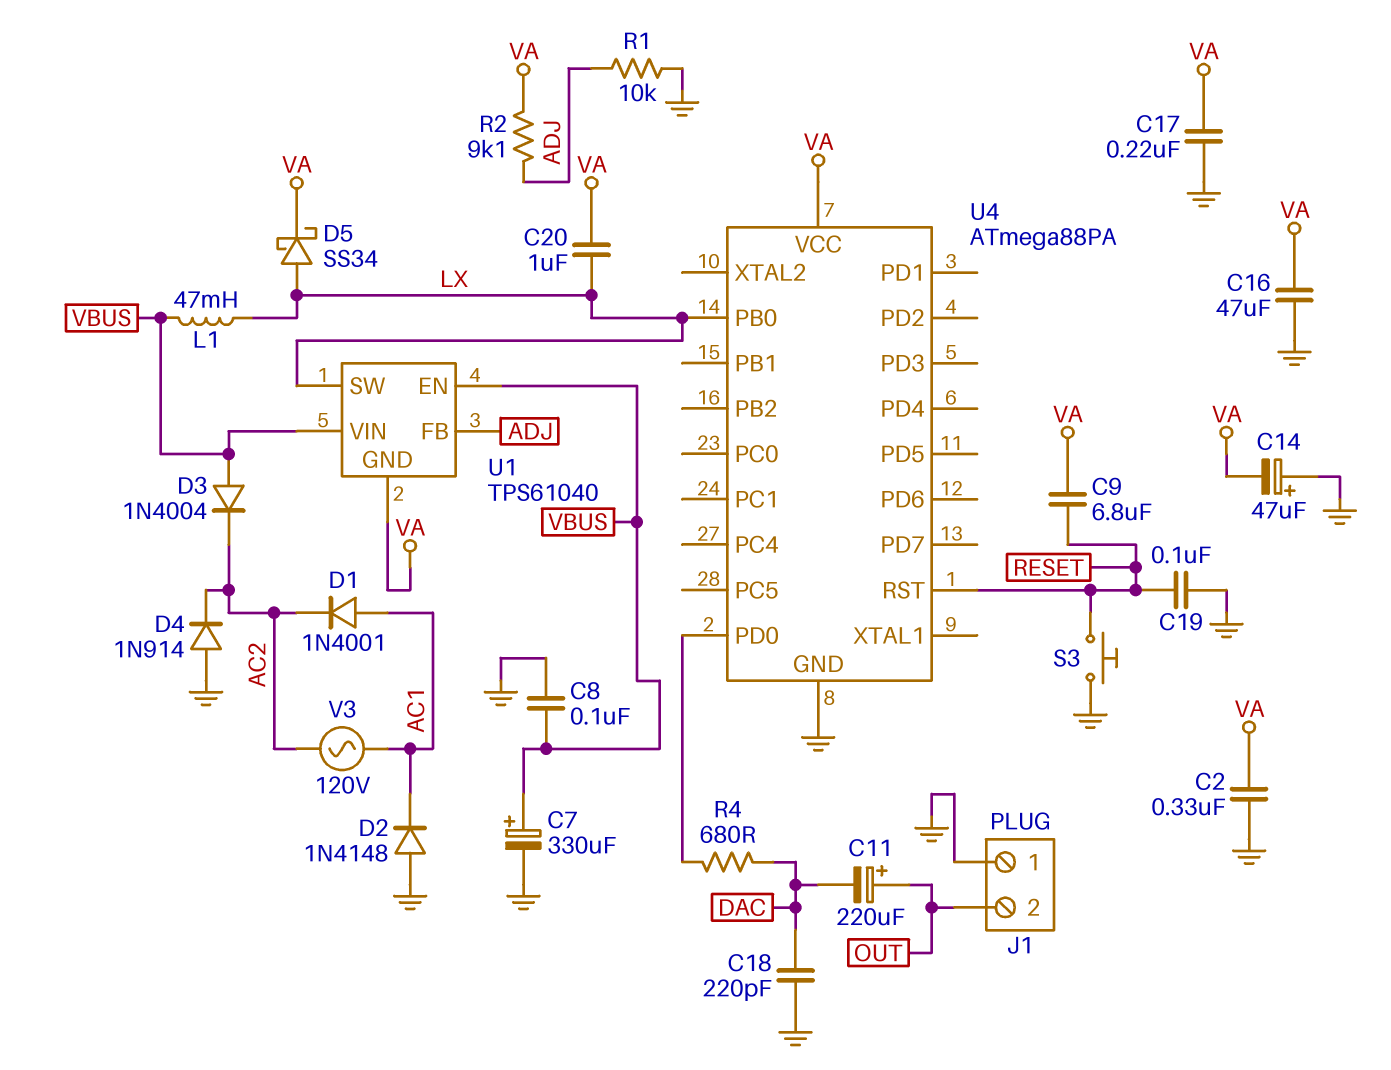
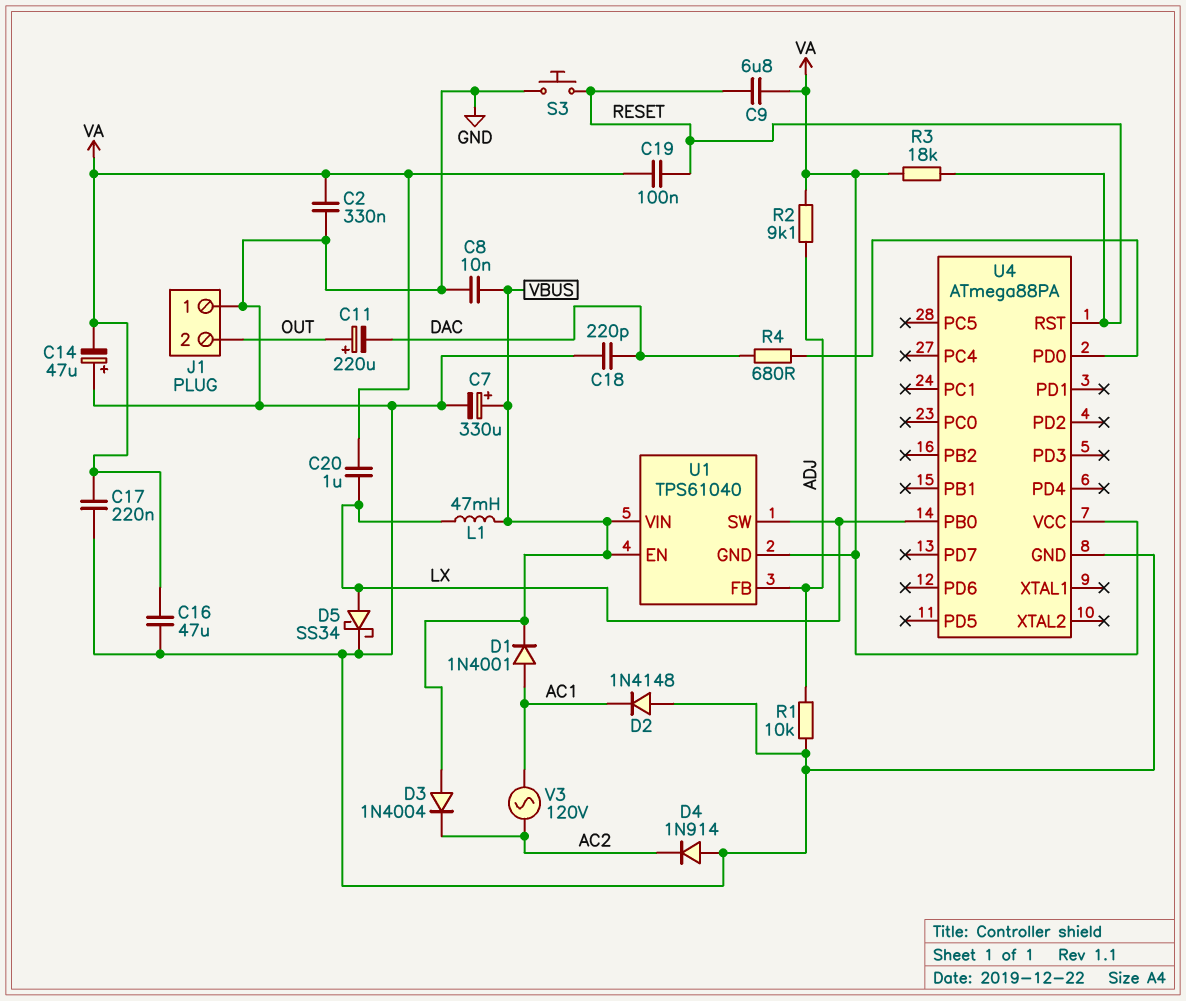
C8: 100nF (GND, VBUS) -> 10nF (GND, VBUS)
C19: 100nF (GND, RESET) -> 100nF (RESET, VA)
D1: diode 1N4001 (A AC1, K AC2) -> diode 1N4001 (A AC1, K VBUS)
D5: schottky SS34 (A LX, K VA) -> schottky SS34 (A LX, K GND)
R3: none -> 18k (RESET, VA)

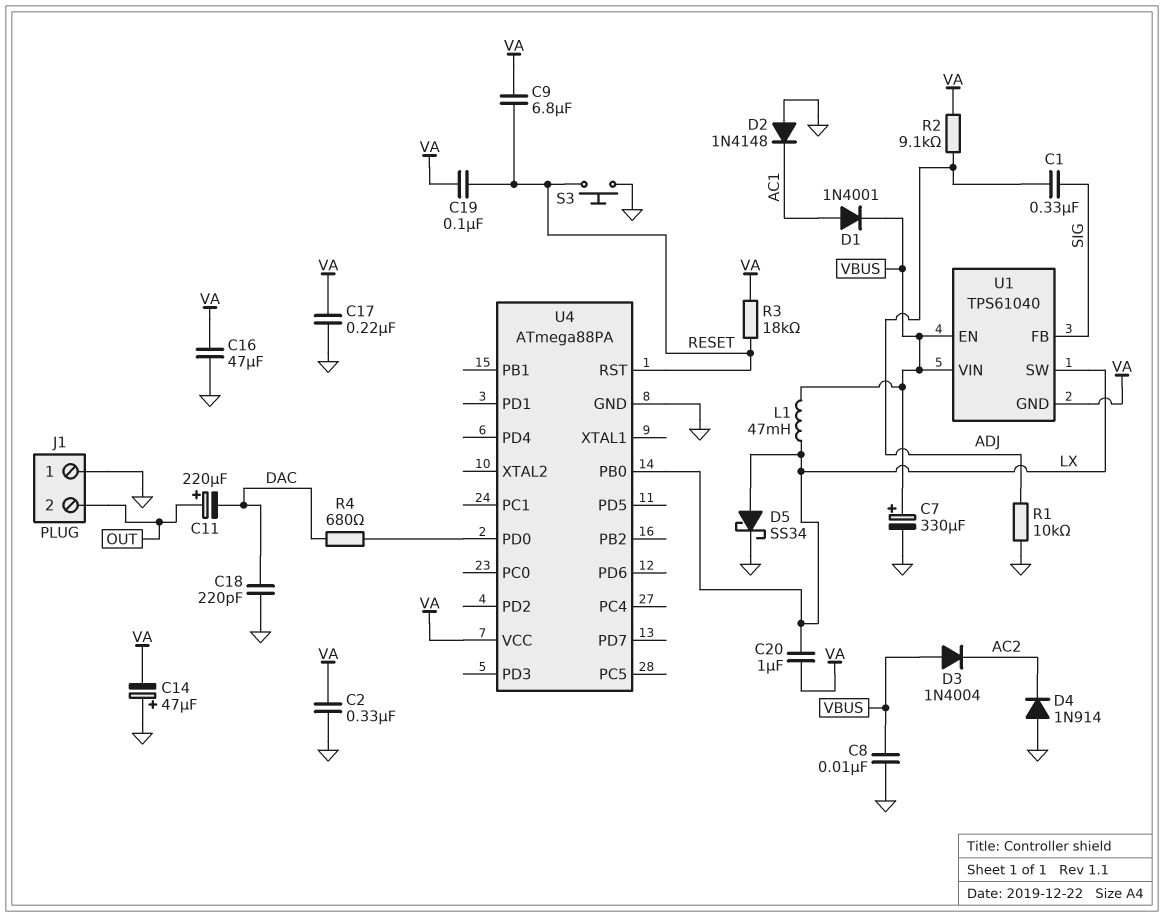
C1: none -> 330nF (ADJ, SIG)
U1 pin FB: ADJ -> SIG
V3: AC 120V (AC1, AC2) -> none

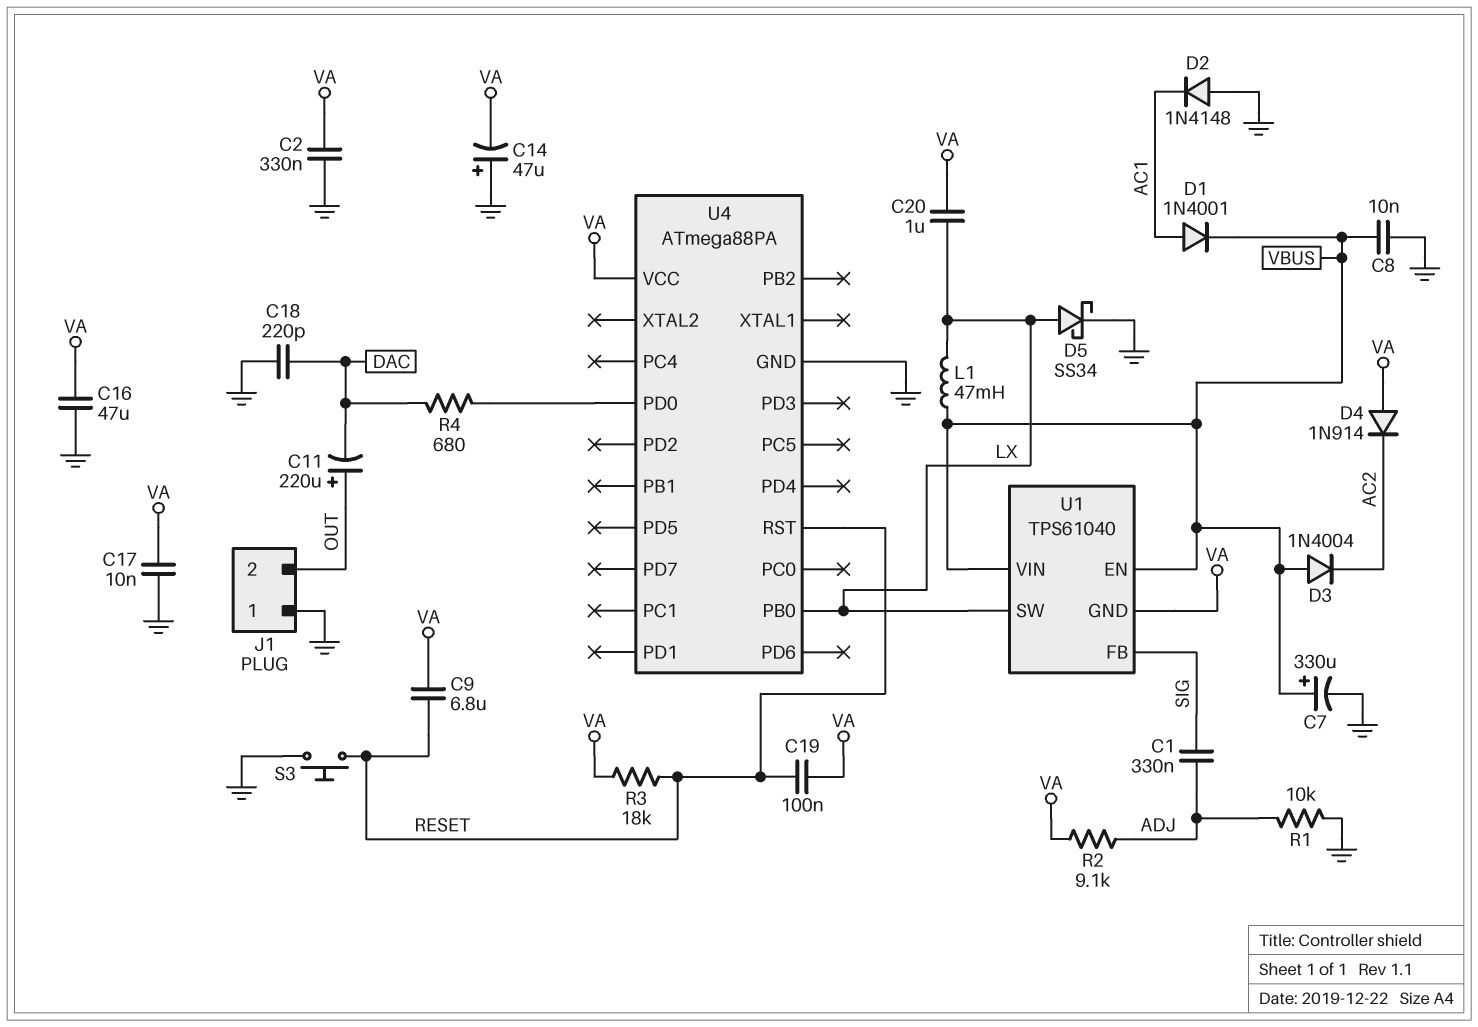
C17: 220nF (GND, VA) -> 10nF (GND, VA)
D4: diode 1N914 (A GND, K AC2) -> diode 1N914 (A VA, K AC2)

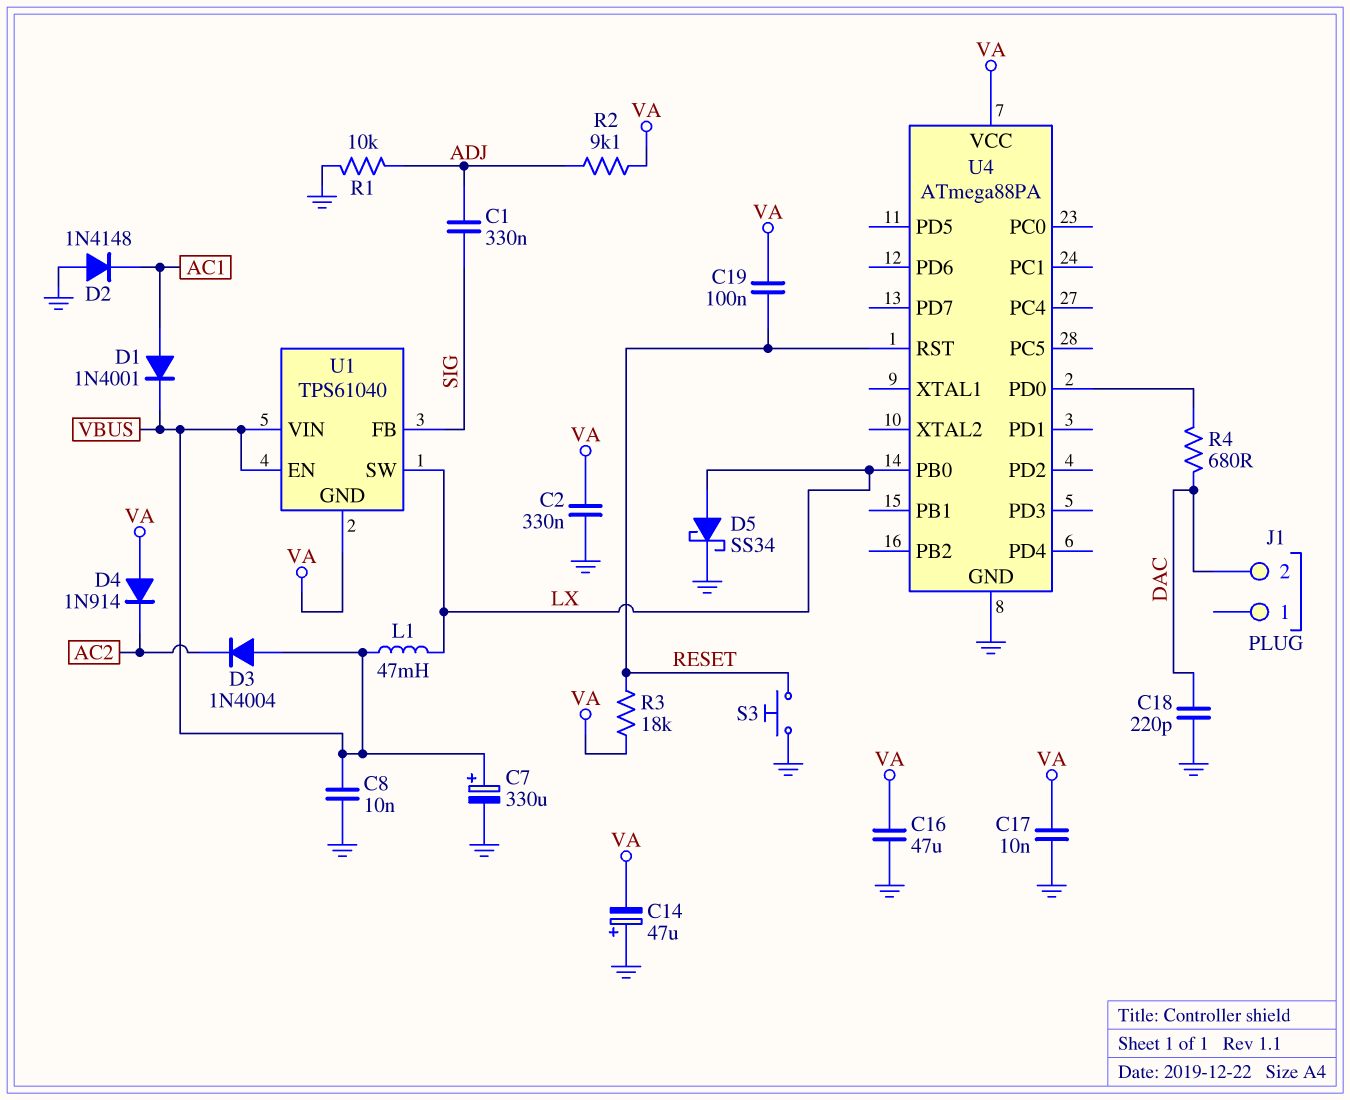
C9: 6.8uF (RESET, VA) -> none
C11: 220uF (plus OUT, minus DAC) -> none
C20: 1uF (LX, VA) -> none
J1 pin 1: GND -> none
J1 pin 2: OUT -> DAC

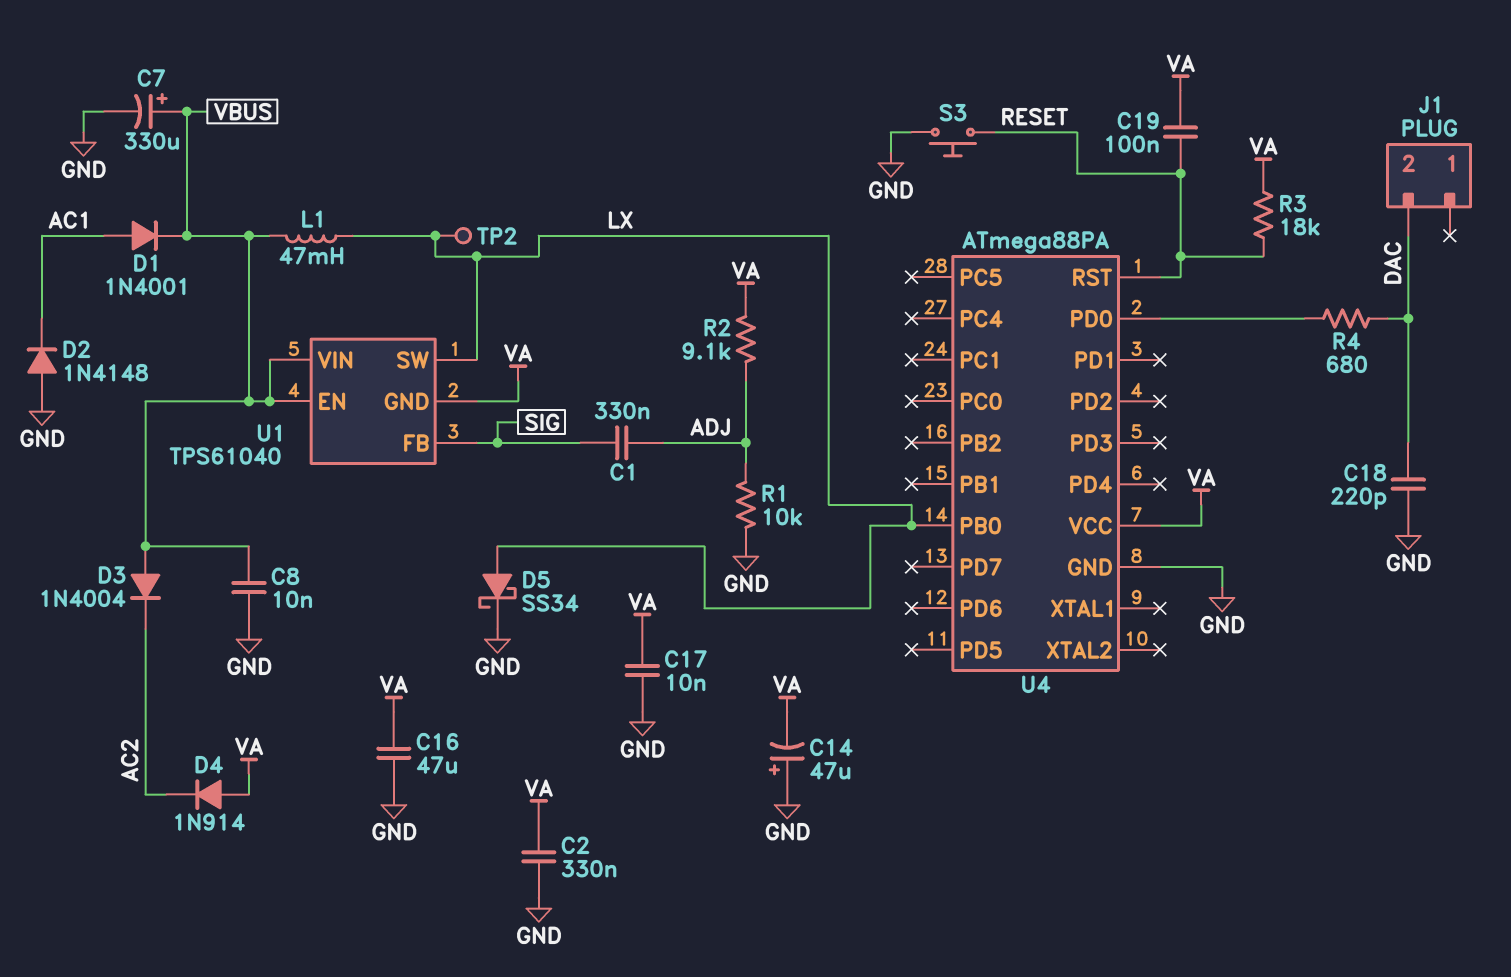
TP2: none -> test point (LX)

